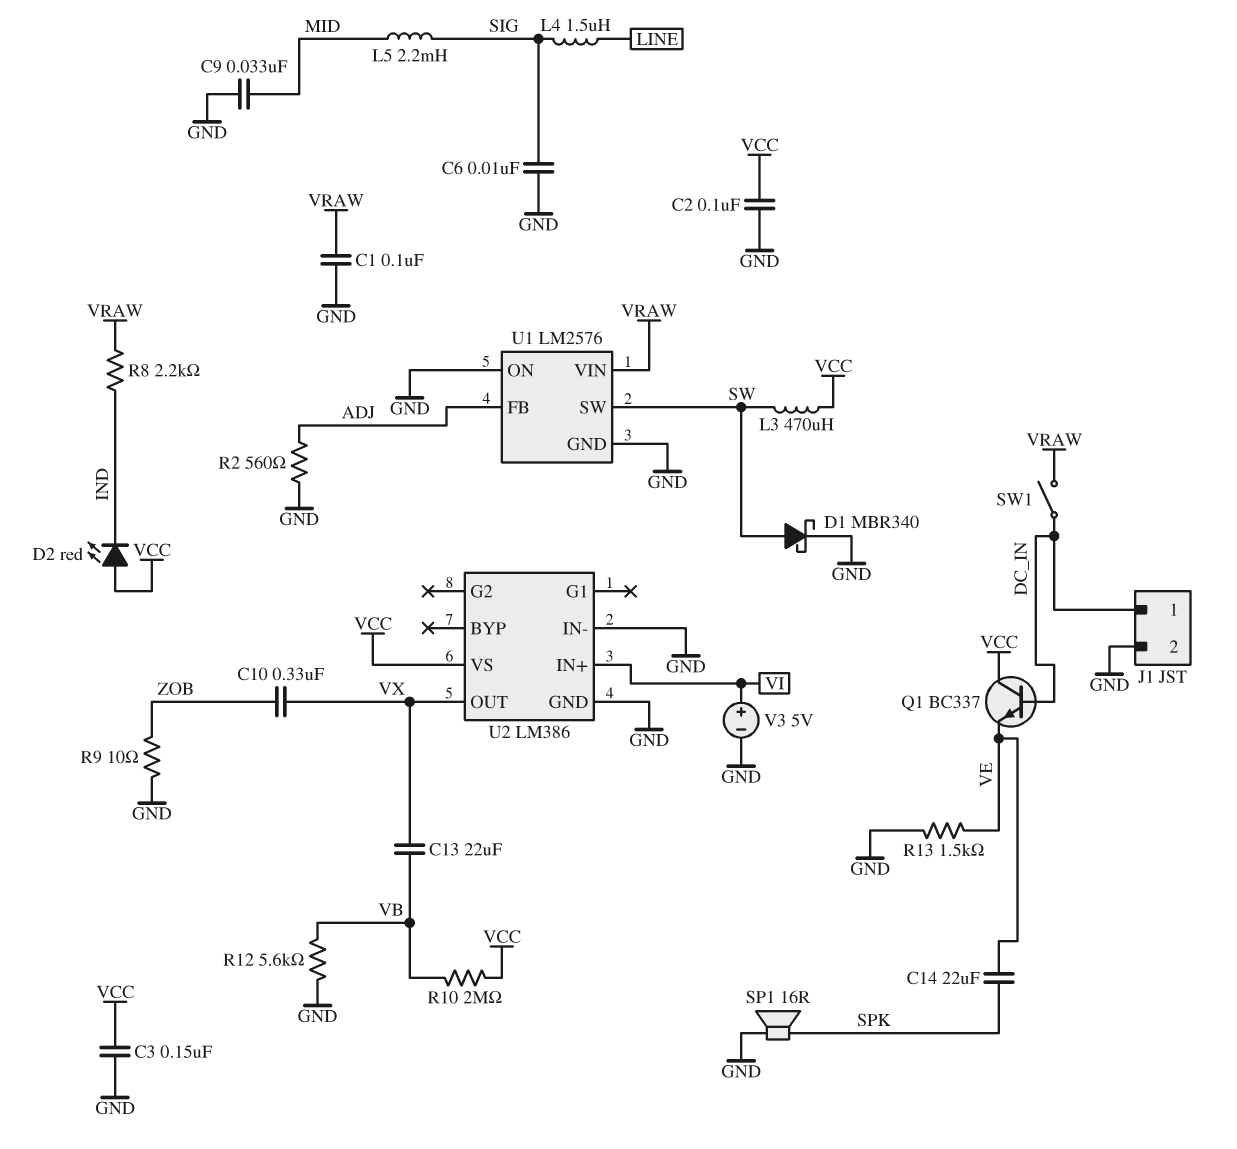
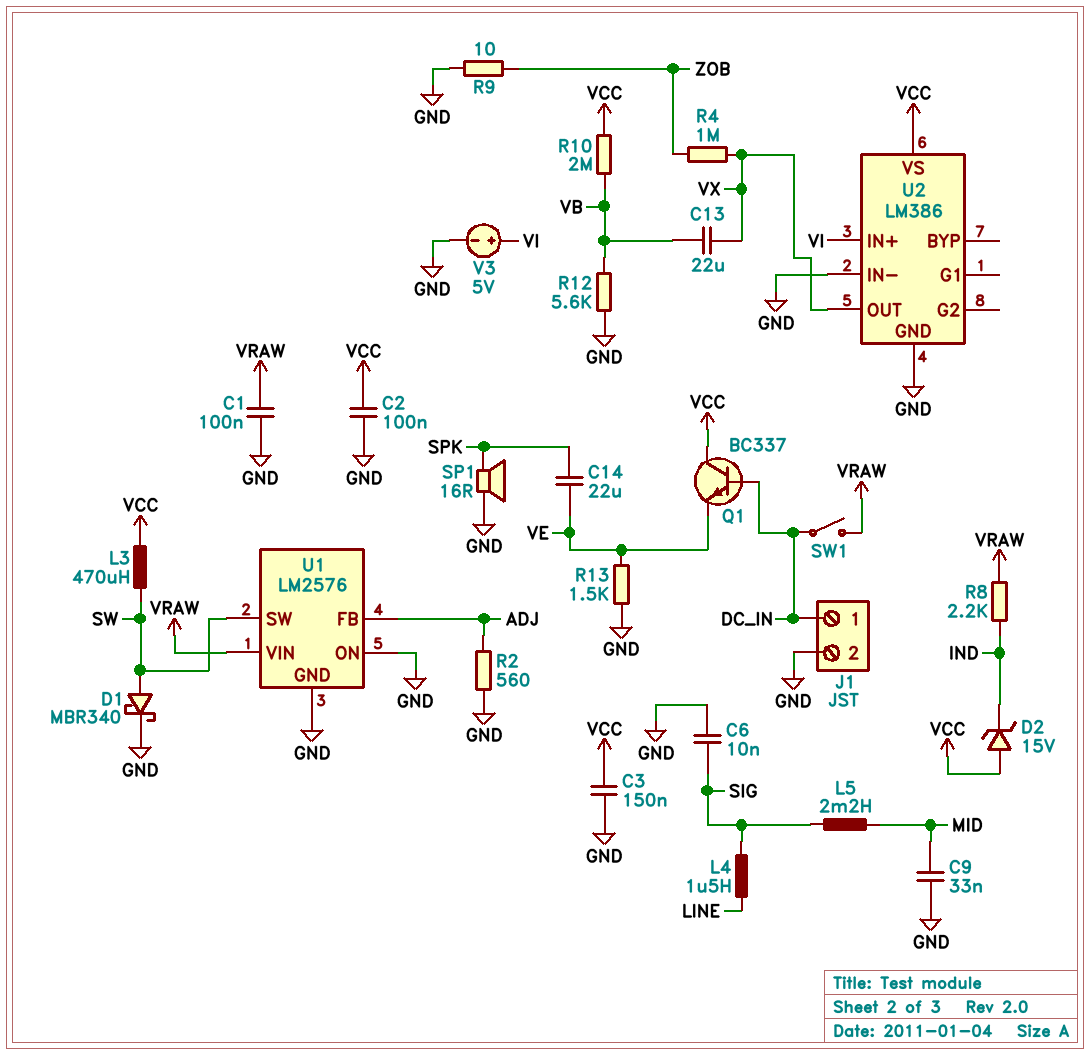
C10: 330nF (VX, ZOB) -> none
D2: LED red (A VCC, K IND) -> zener 15V (A VCC, K IND)
R4: none -> 1M (VX, ZOB)

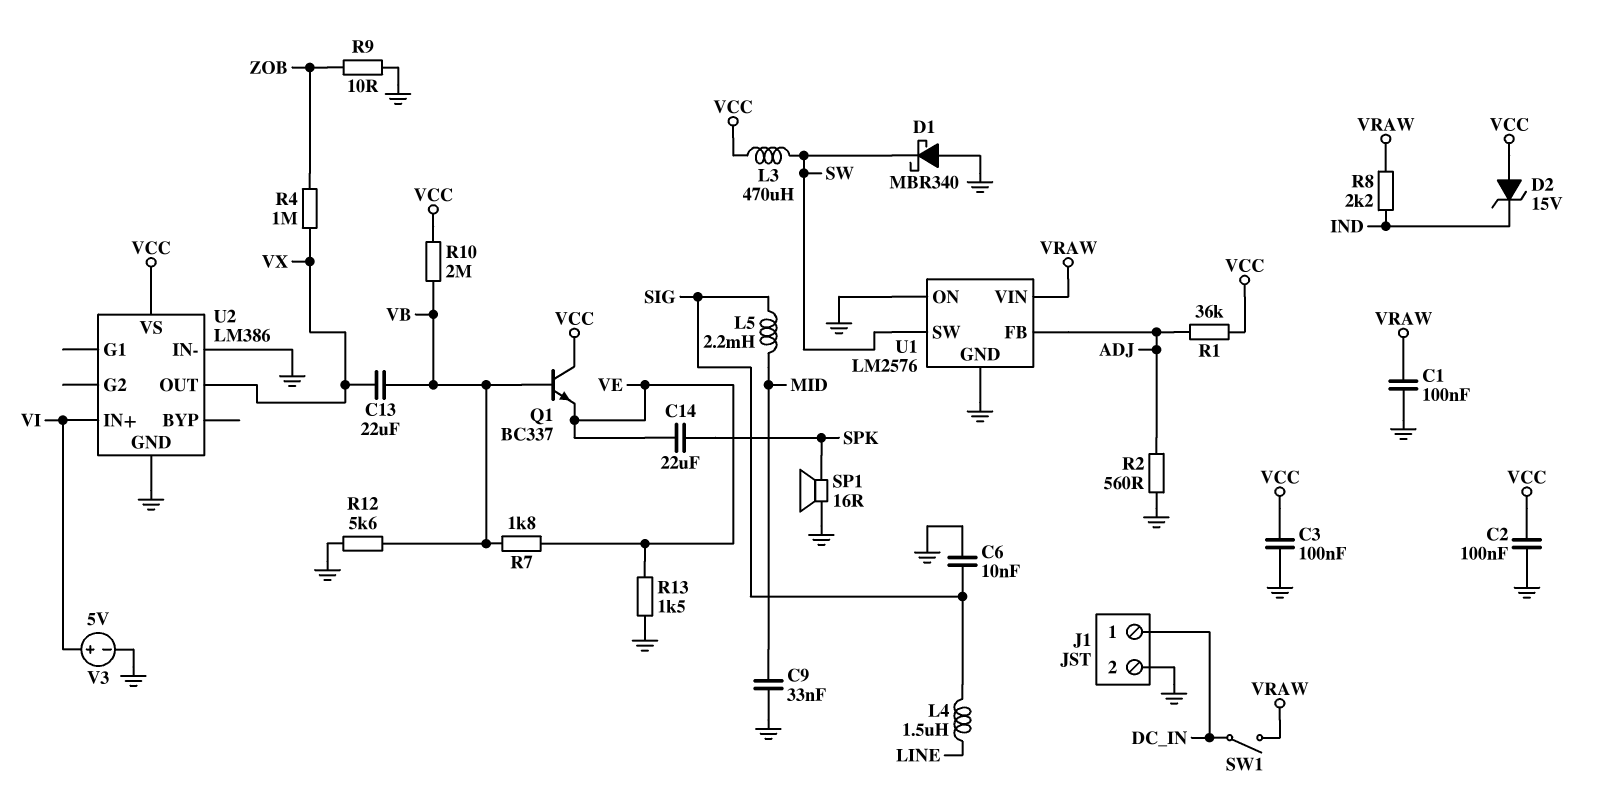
C3: 150nF (GND, VCC) -> 100nF (GND, VCC)
D1: schottky MBR340 (A SW, K GND) -> schottky MBR340 (A GND, K SW)
Q1: NPN BC337 (B DC_IN, C VCC, E VE) -> NPN BC337 (B VB, C VCC, E VE)
R1: none -> 36k (ADJ, VCC)
R7: none -> 1.8k (VB, VE)

